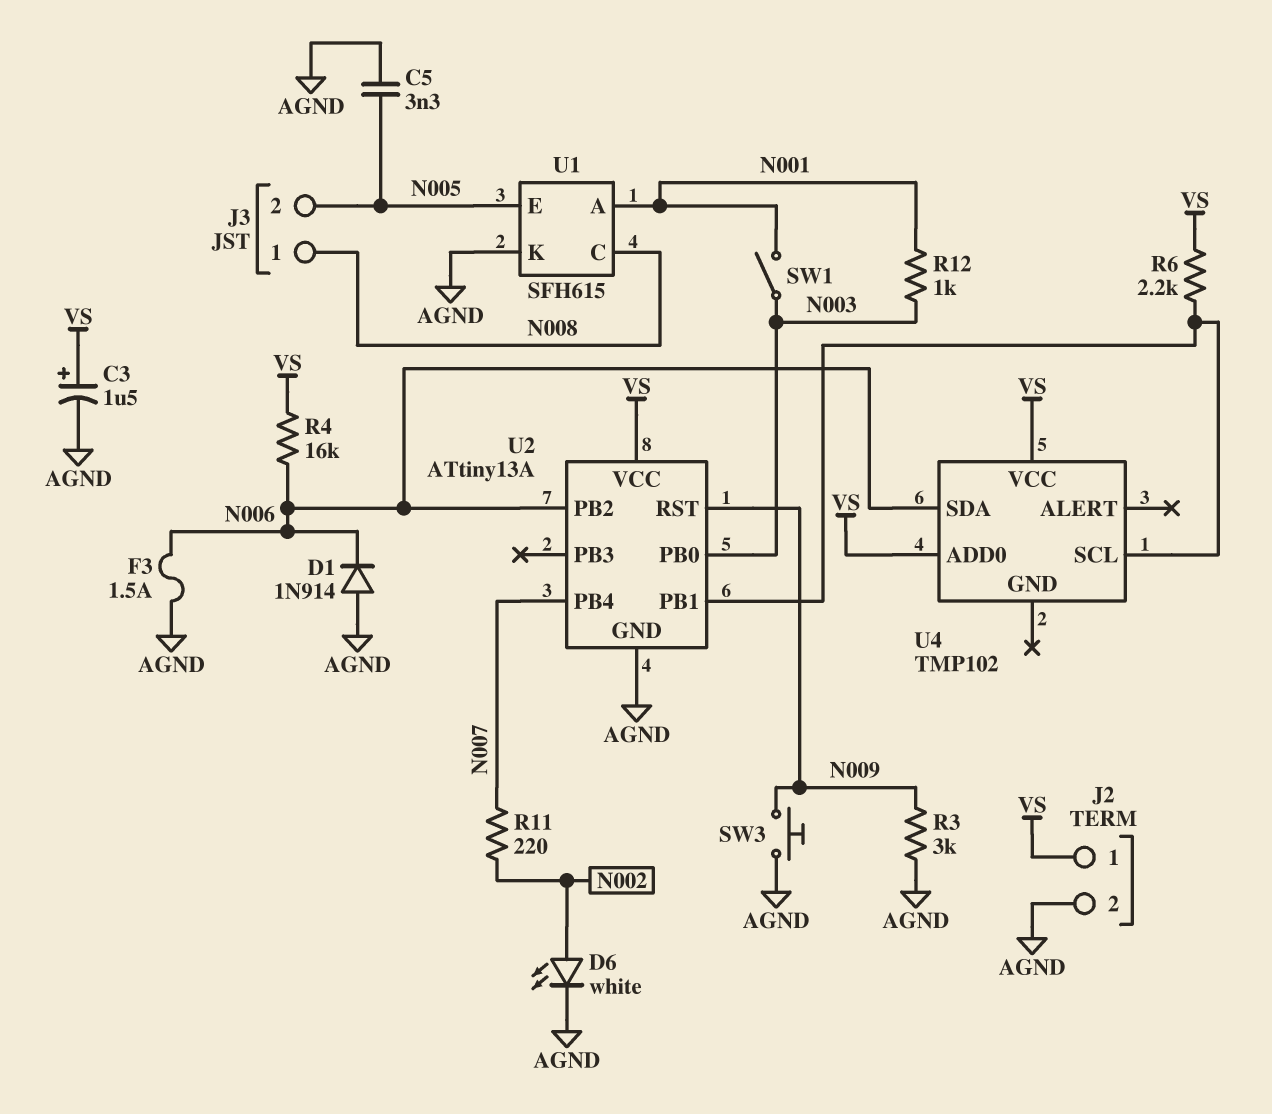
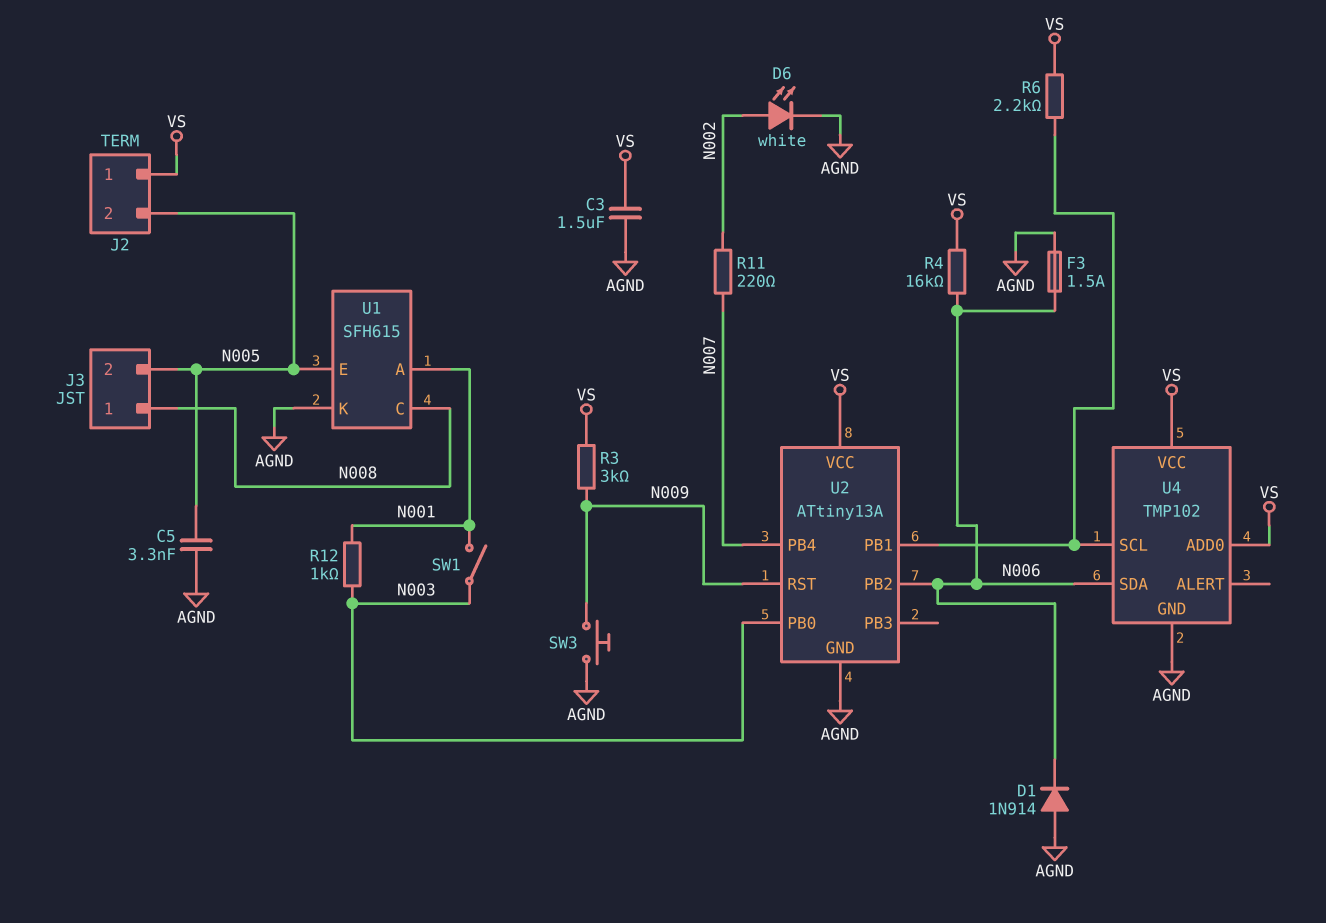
C3: 1.5uF (plus VS, minus AGND) -> 1.5uF (AGND, VS)
J2 pin 2: AGND -> N005
R3: 3k (AGND, N009) -> 3k (N009, VS)
U4 pin GND: none -> AGND

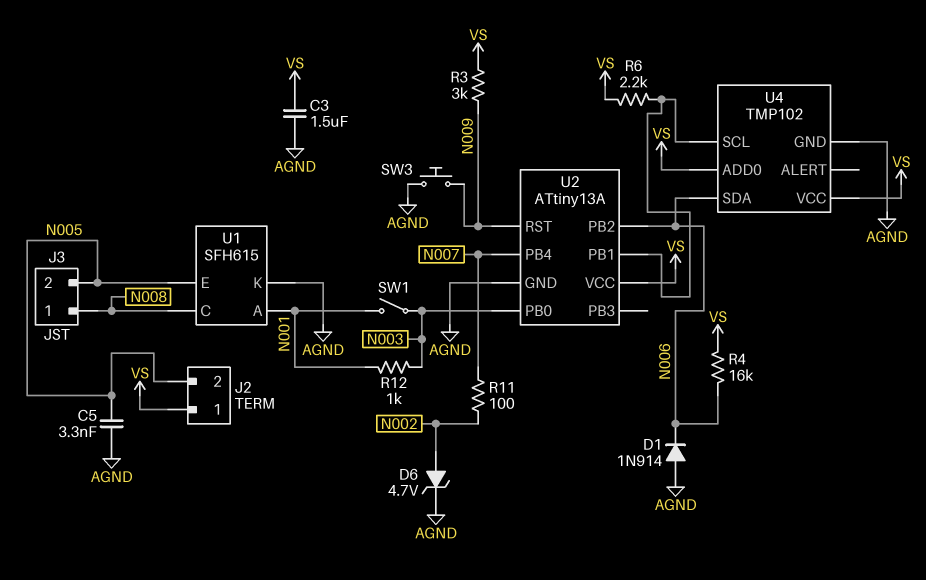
D6: LED white (A N002, K AGND) -> zener 4.7V (A N002, K AGND)
F3: 1.5A (AGND, N006) -> none
R11: 220 (N002, N007) -> 100 (N002, N007)

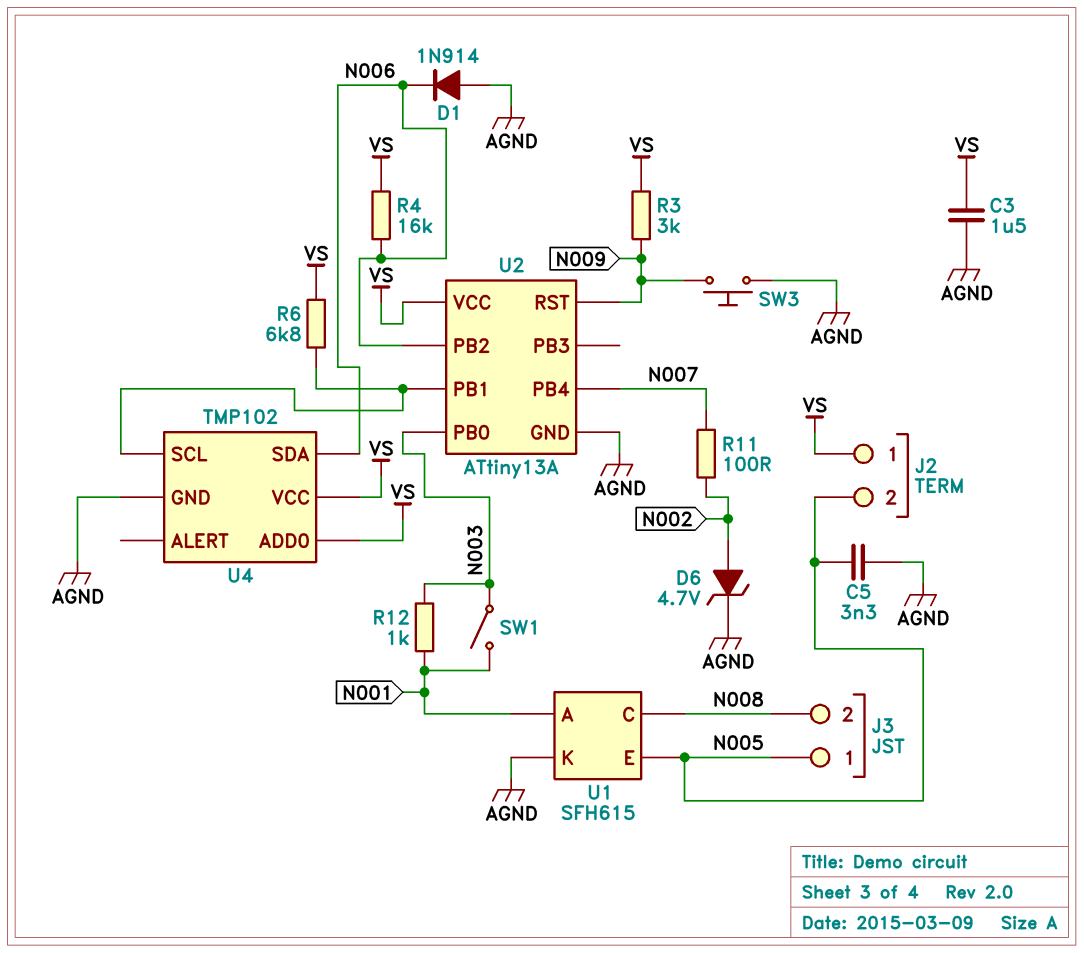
J3 pin 1: N008 -> N005
J3 pin 2: N005 -> N008
R6: 2.2k (U2/PB1, VS) -> 6.8k (U2/PB1, VS)

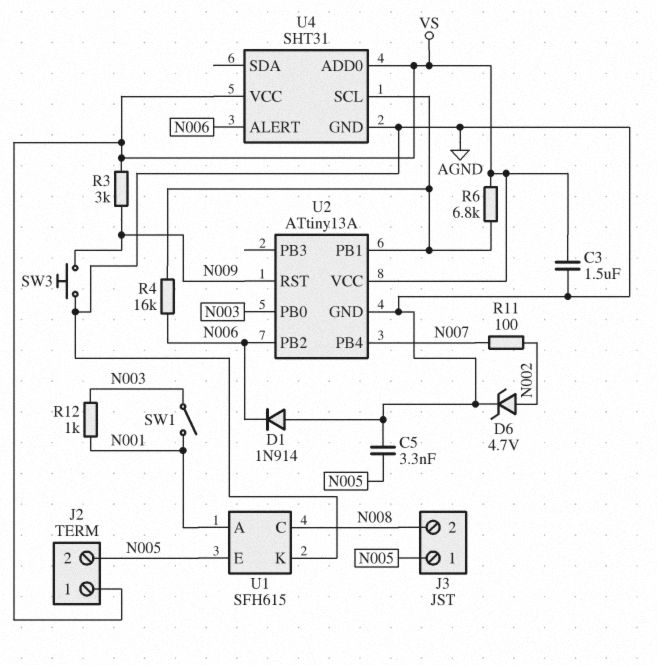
R4: 16k (N006, VS) -> 16k (N006, U2/PB1)
U4: TMP102 -> SHT31
U4 pin ALERT: none -> N006
U4 pin SDA: N006 -> none

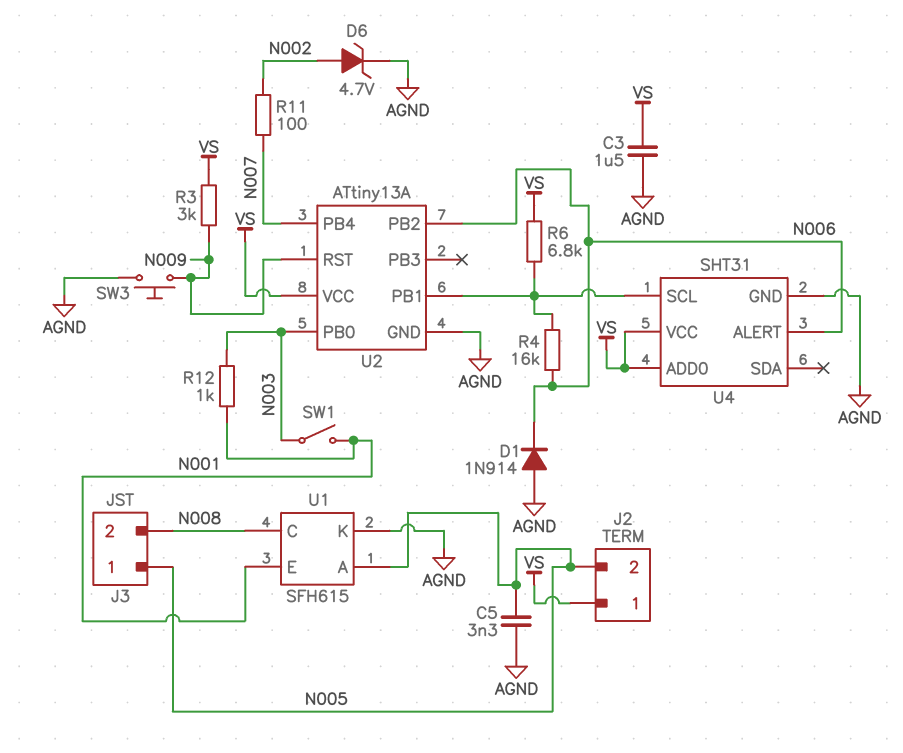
U1 pin A: N001 -> N005
U1 pin E: N005 -> N001

